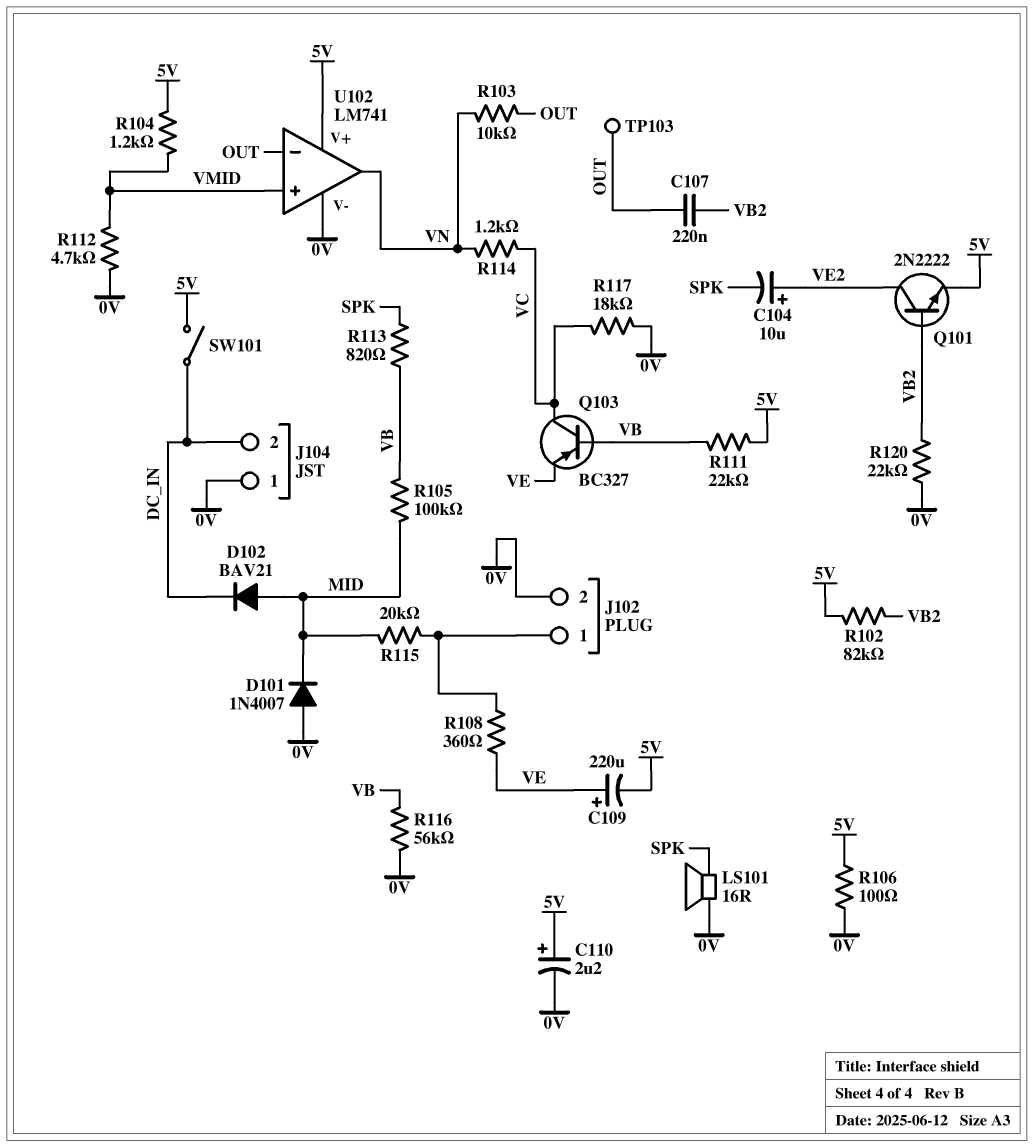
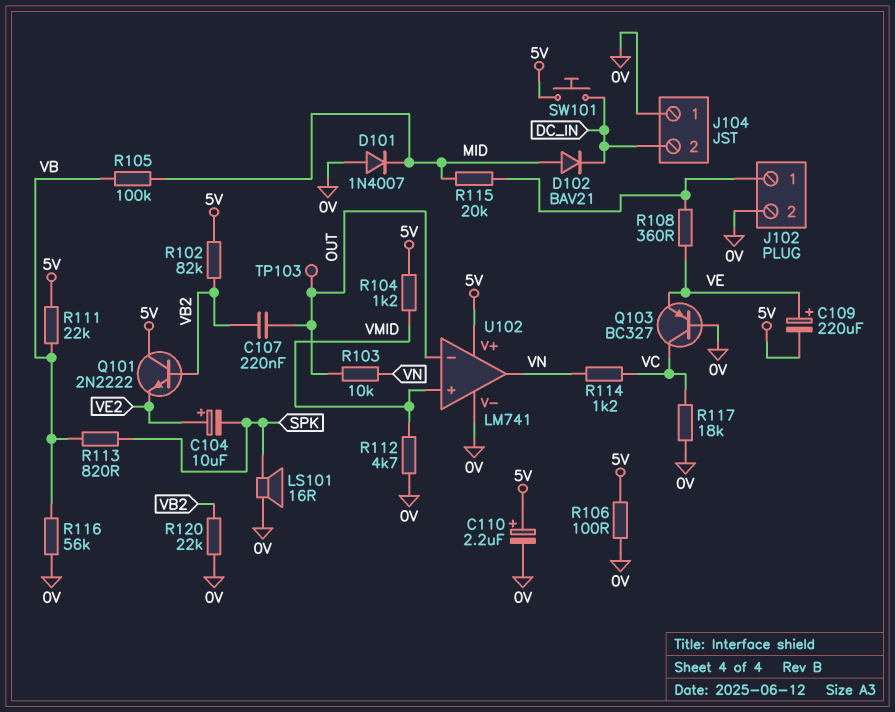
Q101: NPN 2N2222 (B VB2, C VE2, E 5V) -> NPN 2N2222 (B VB2, C 5V, E VE2)
Q103: PNP BC327 (B VB, C VC, E VE) -> PNP BC327 (B 0V, C VC, E VE)
SW101: switch (5V, DC_IN) -> button (5V, DC_IN)

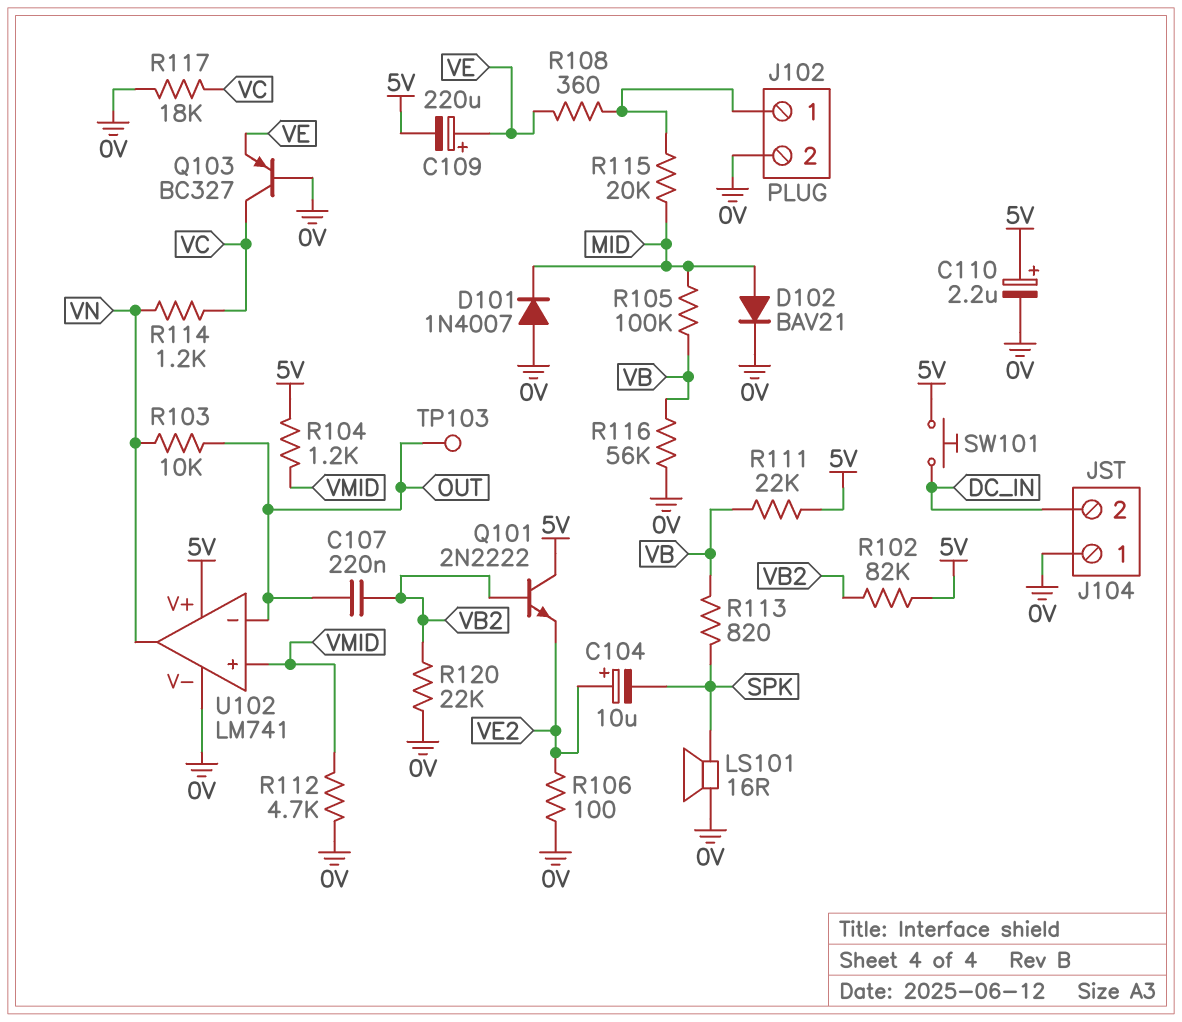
D102: diode BAV21 (A MID, K DC_IN) -> diode BAV21 (A MID, K 0V)
R106: 100 (0V, 5V) -> 100 (0V, VE2)

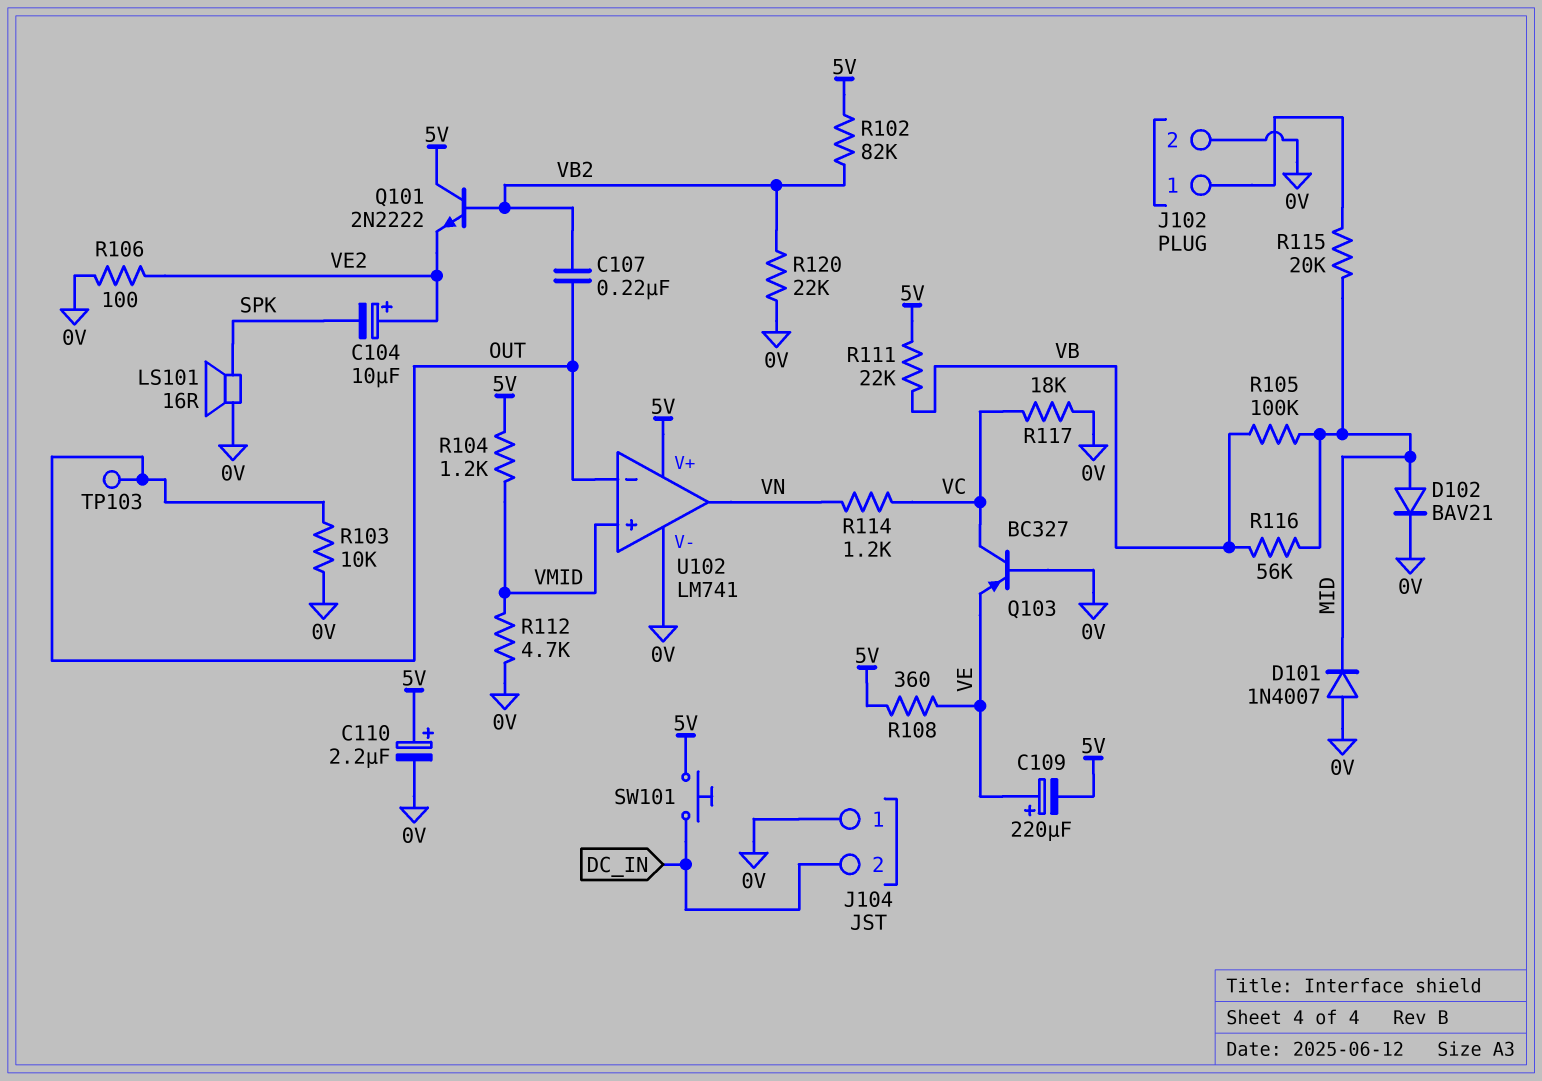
R103: 10k (OUT, VN) -> 10k (0V, OUT)
R108: 360 (J102/1, VE) -> 360 (5V, VE)
R113: 820 (SPK, VB) -> none
R116: 56k (0V, VB) -> 56k (MID, VB)

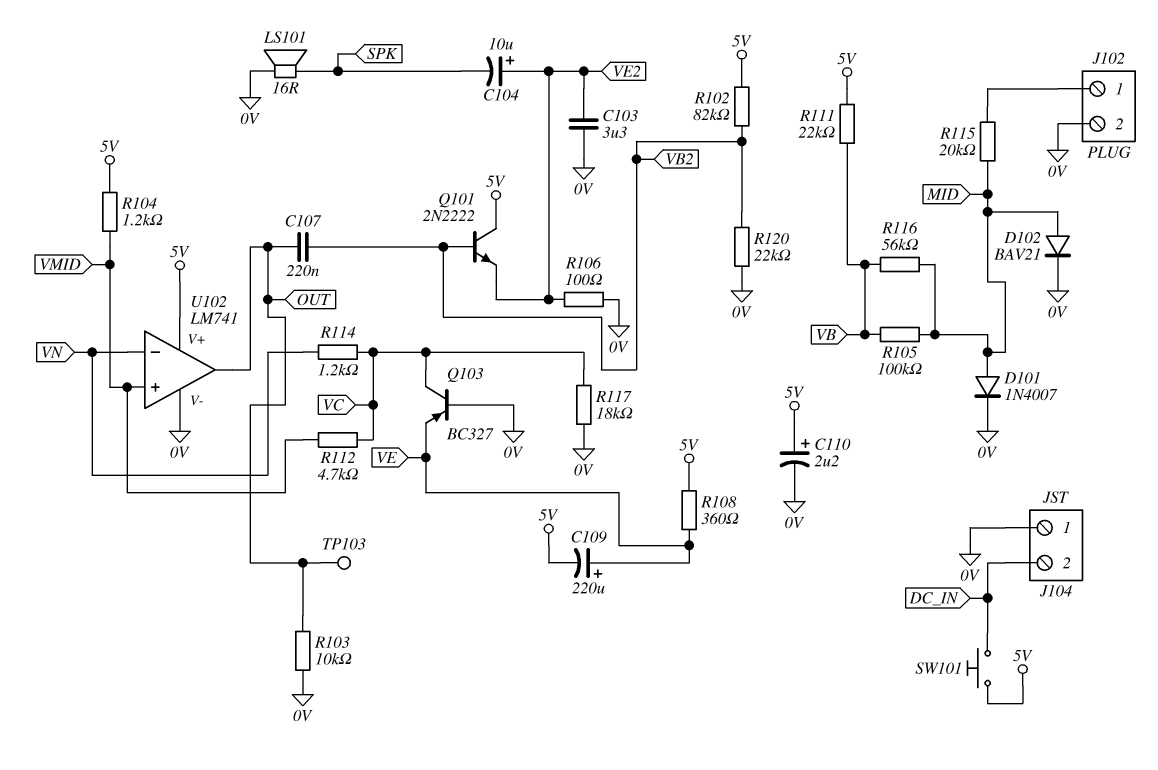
C103: none -> 3.3uF (0V, VE2)
D101: diode 1N4007 (A 0V, K MID) -> diode 1N4007 (A MID, K 0V)
R112: 4.7k (0V, VMID) -> 4.7k (VC, VMID)
U102 pin in-: OUT -> VN
U102 pin out: VN -> OUT

